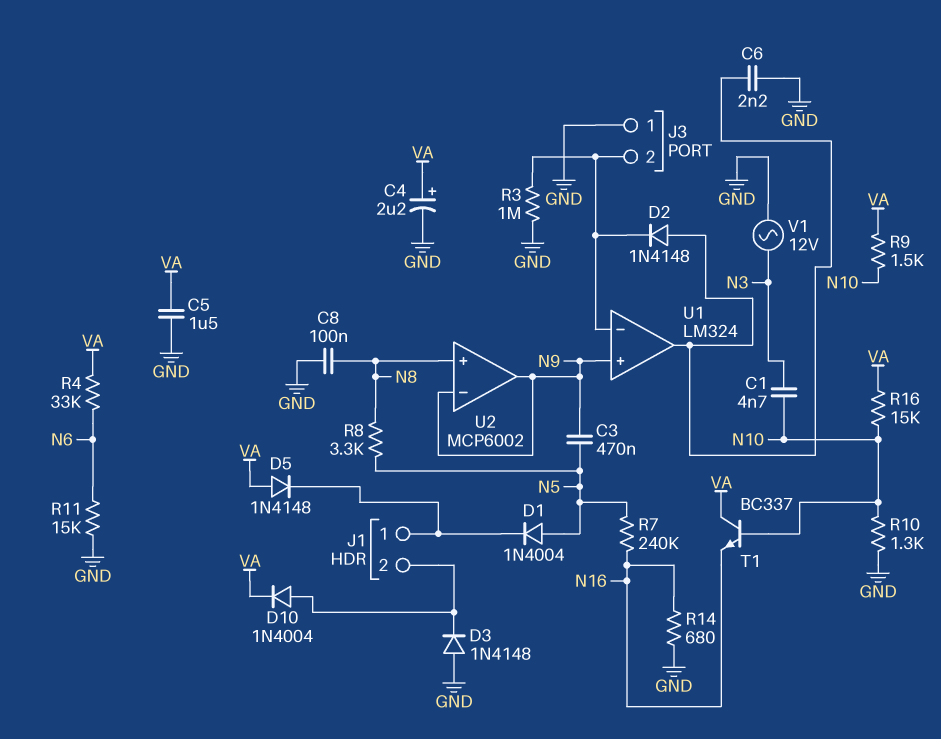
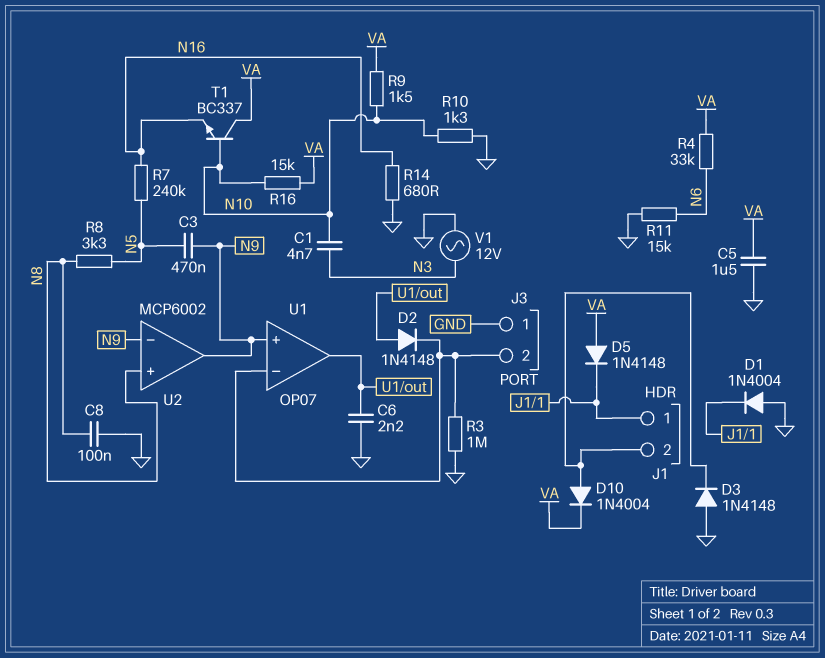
C4: 2.2uF (plus VA, minus GND) -> none
D1: diode 1N4004 (A N5, K J1/1) -> diode 1N4004 (A GND, K J1/1)
U1: LM324 -> OP07

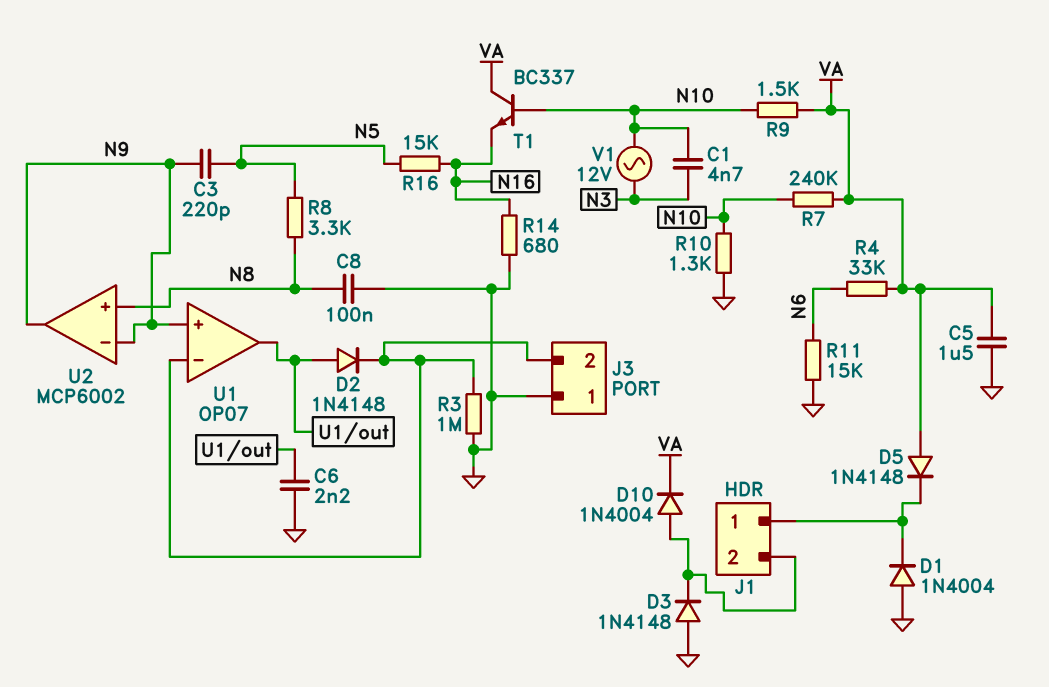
C3: 470nF (N5, N9) -> 220pF (N5, N9)
R7: 240k (N5, N16) -> 240k (N10, VA)
R16: 15k (N10, VA) -> 15k (N5, N16)
V1: AC 12V (GND, N3) -> AC 12V (N3, N10)

